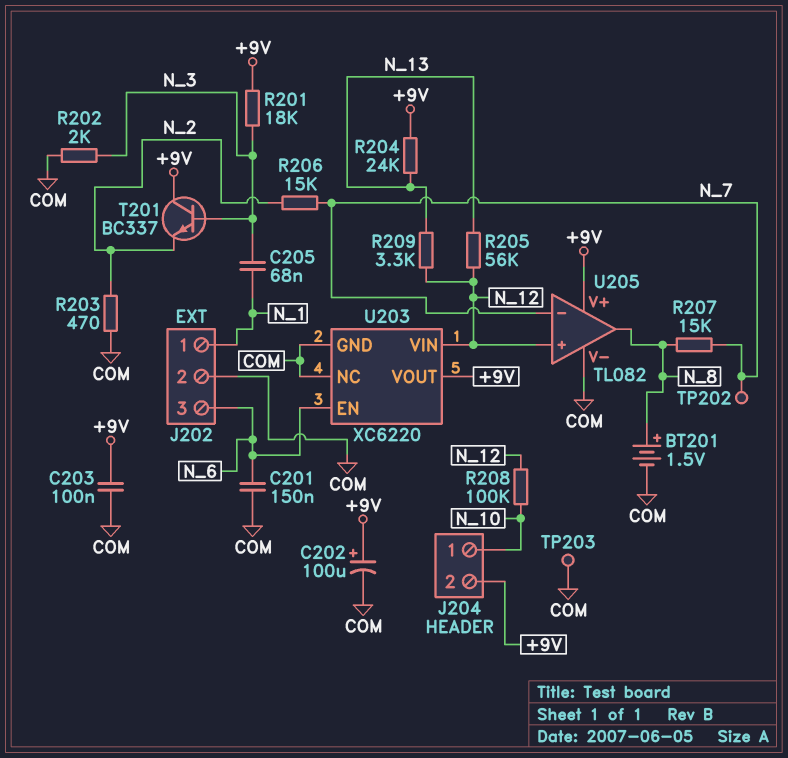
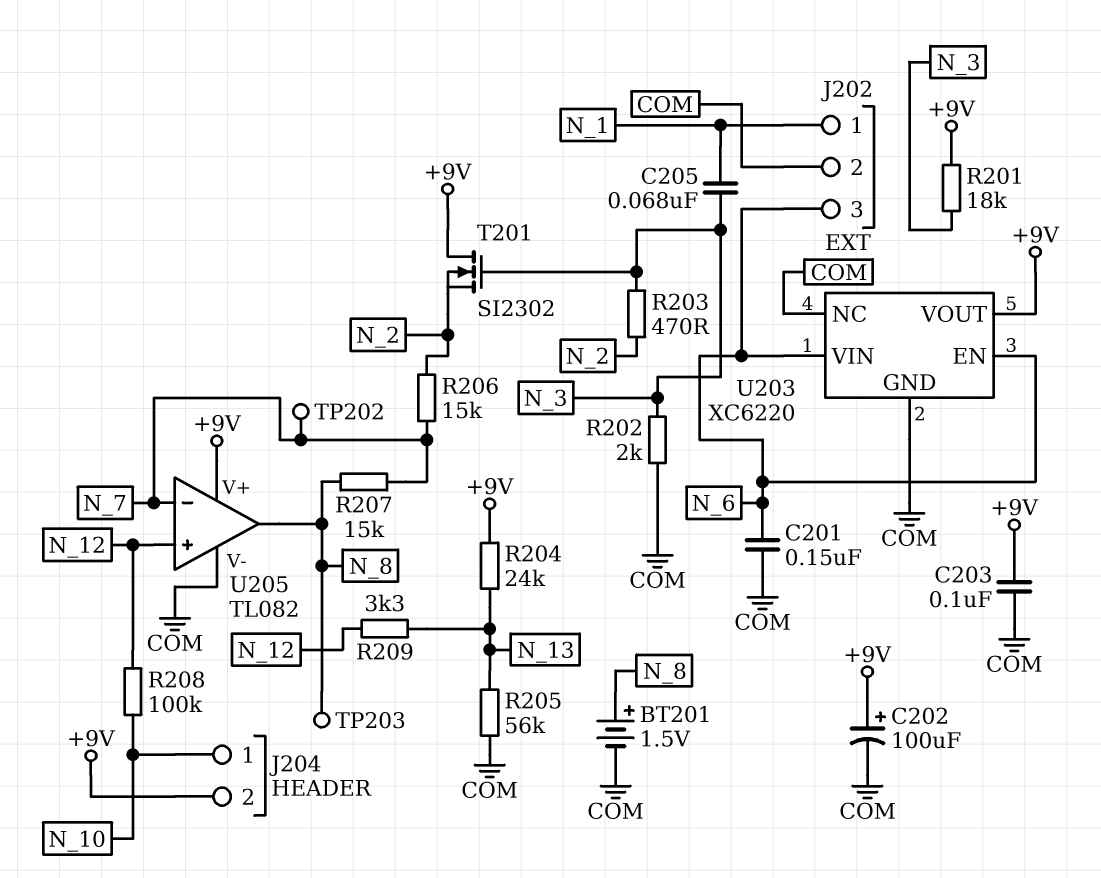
R203: 470 (COM, N_2) -> 470 (N_2, N_3)
R205: 56k (N_12, N_13) -> 56k (COM, N_13)
T201: NPN BC337 (B N_3, C +9V, E N_2) -> NMOS SI2302 (G N_3, D +9V, S N_2)
TP203: test point (COM) -> test point (N_8)
U203 pin VIN: N_12 -> N_6

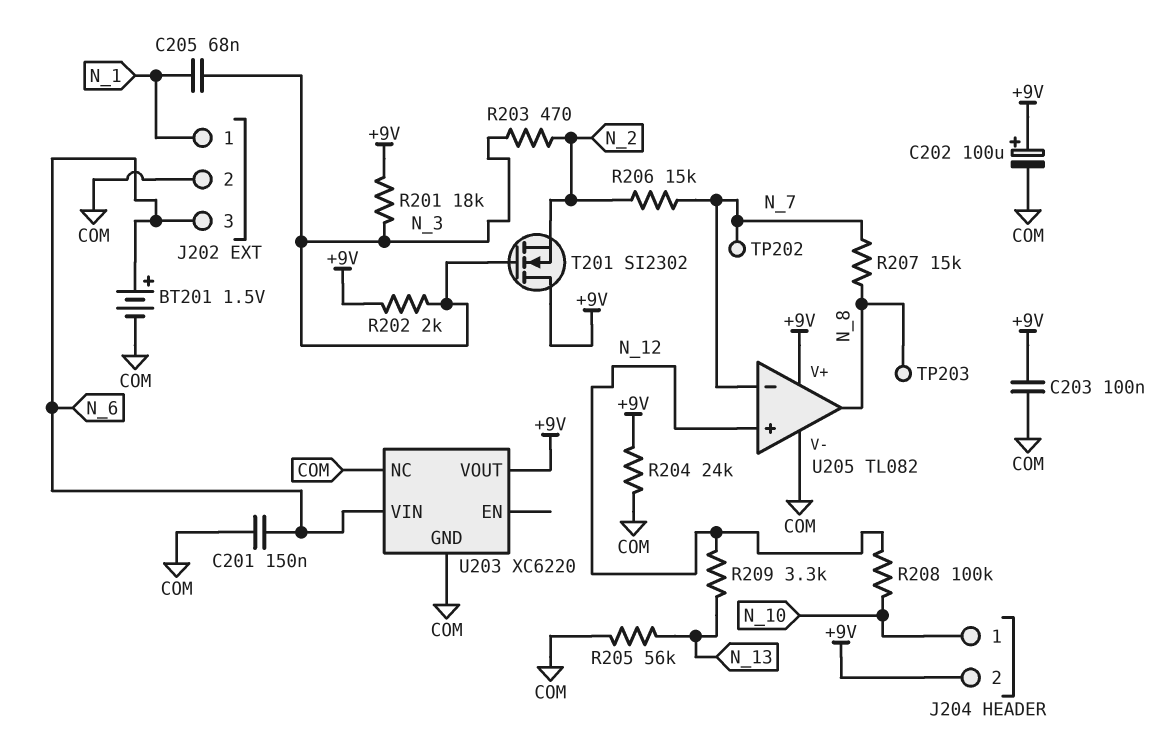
BT201: 1.5V (plus N_8, minus COM) -> 1.5V (plus N_6, minus COM)
R202: 2k (COM, N_3) -> 2k (+9V, N_3)
R204: 24k (+9V, N_13) -> 24k (+9V, COM)
U203 pin EN: N_6 -> none

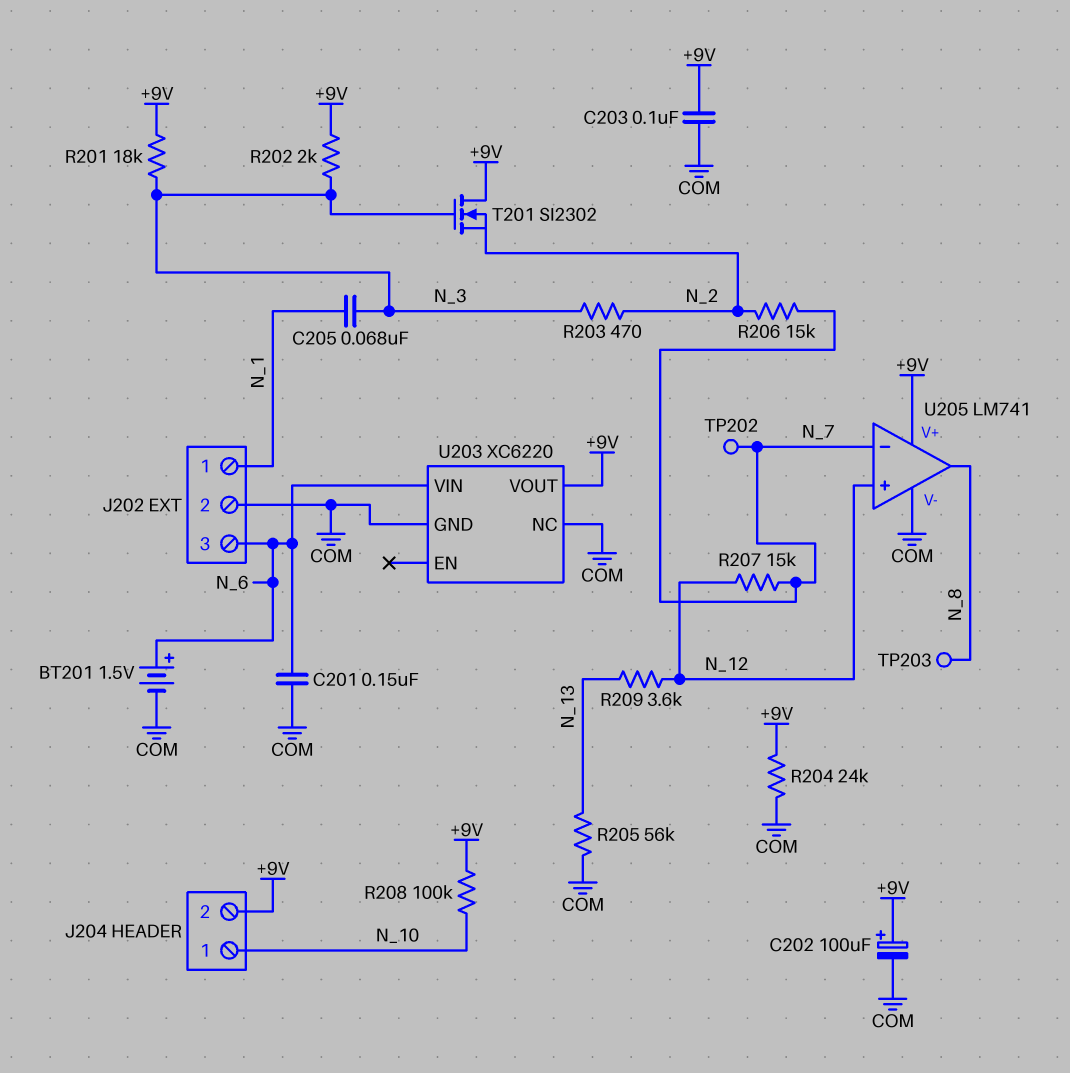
R207: 15k (N_7, N_8) -> 15k (N_7, N_12)
R208: 100k (N_10, N_12) -> 100k (+9V, N_10)
R209: 3.3k (N_12, N_13) -> 3.6k (N_12, N_13)
U205: TL082 -> LM741

